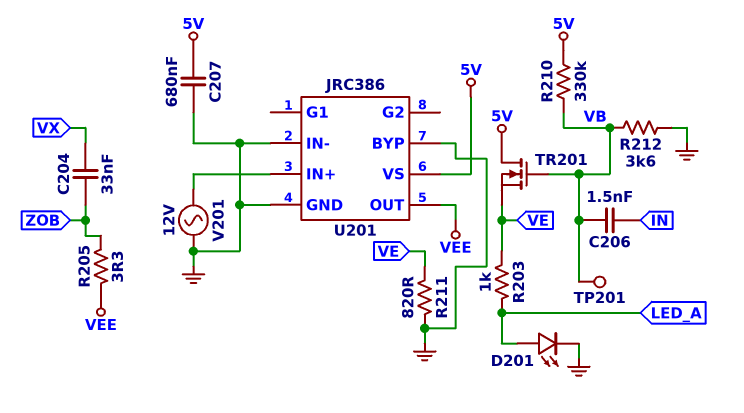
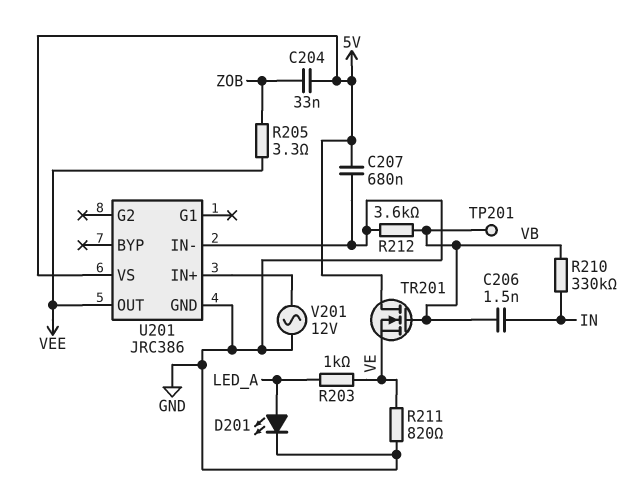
C204: 33nF (VX, ZOB) -> 33nF (5V, ZOB)
R210: 330k (5V, VB) -> 330k (IN, VB)
U201 pin BYP: GND -> none

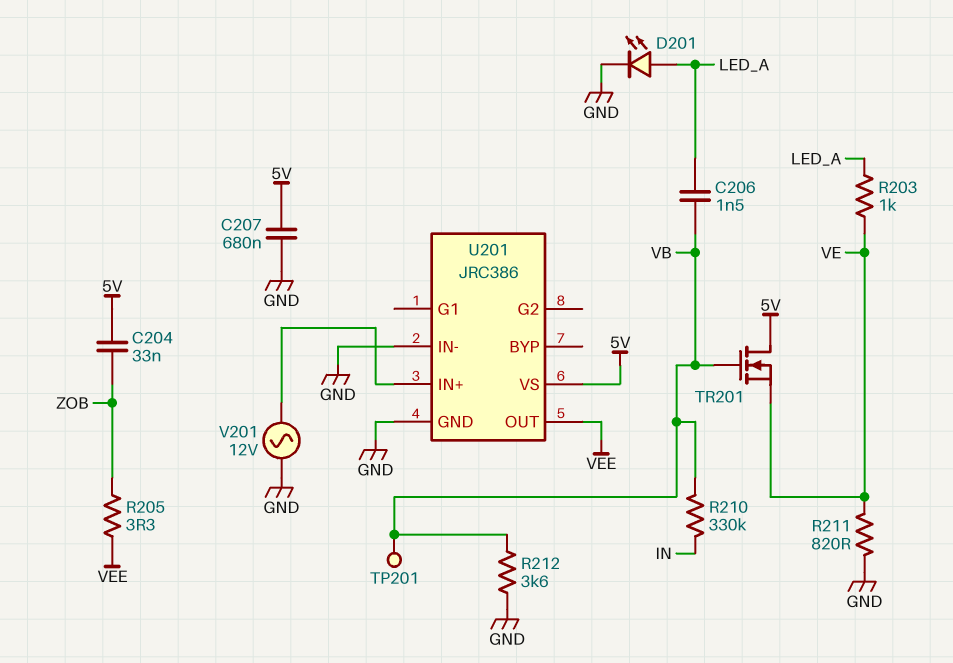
C206: 1.5nF (IN, VB) -> 1.5nF (LED_A, VB)

